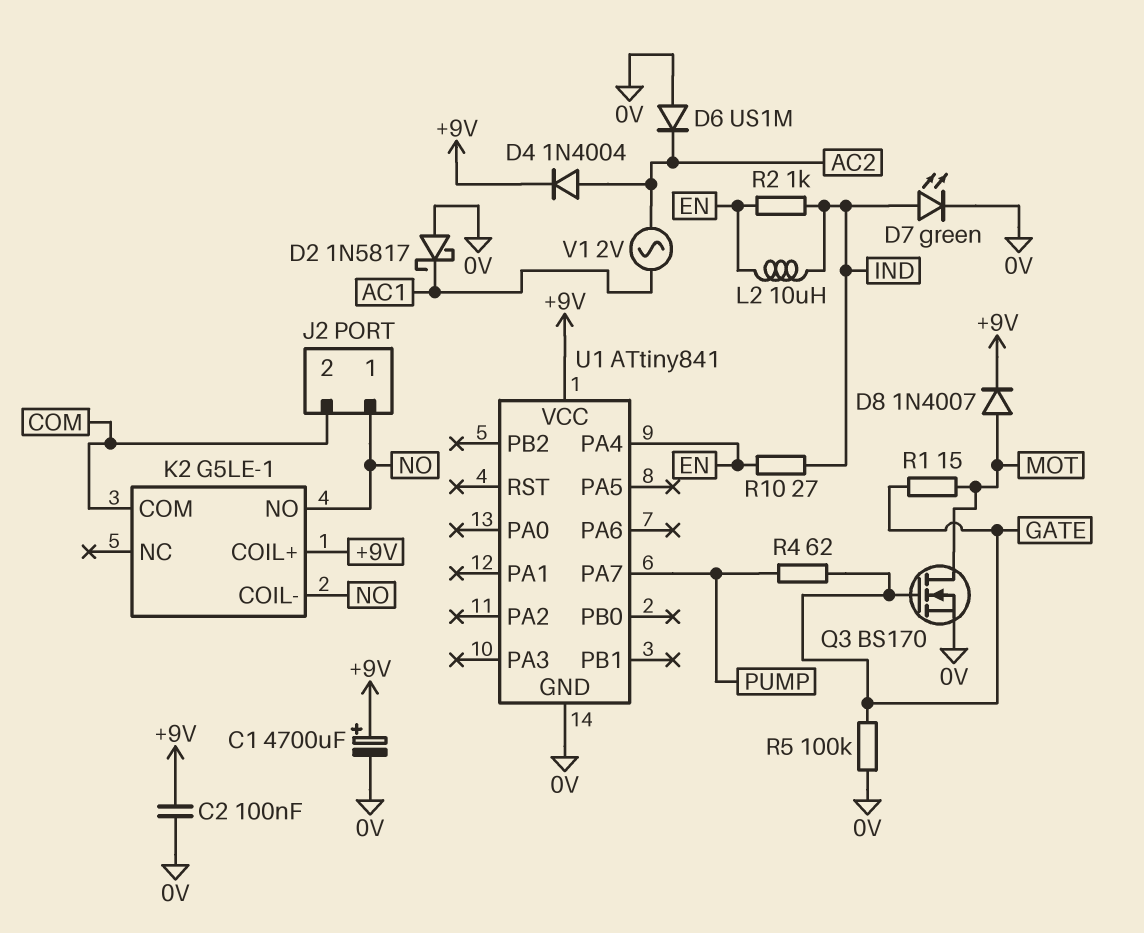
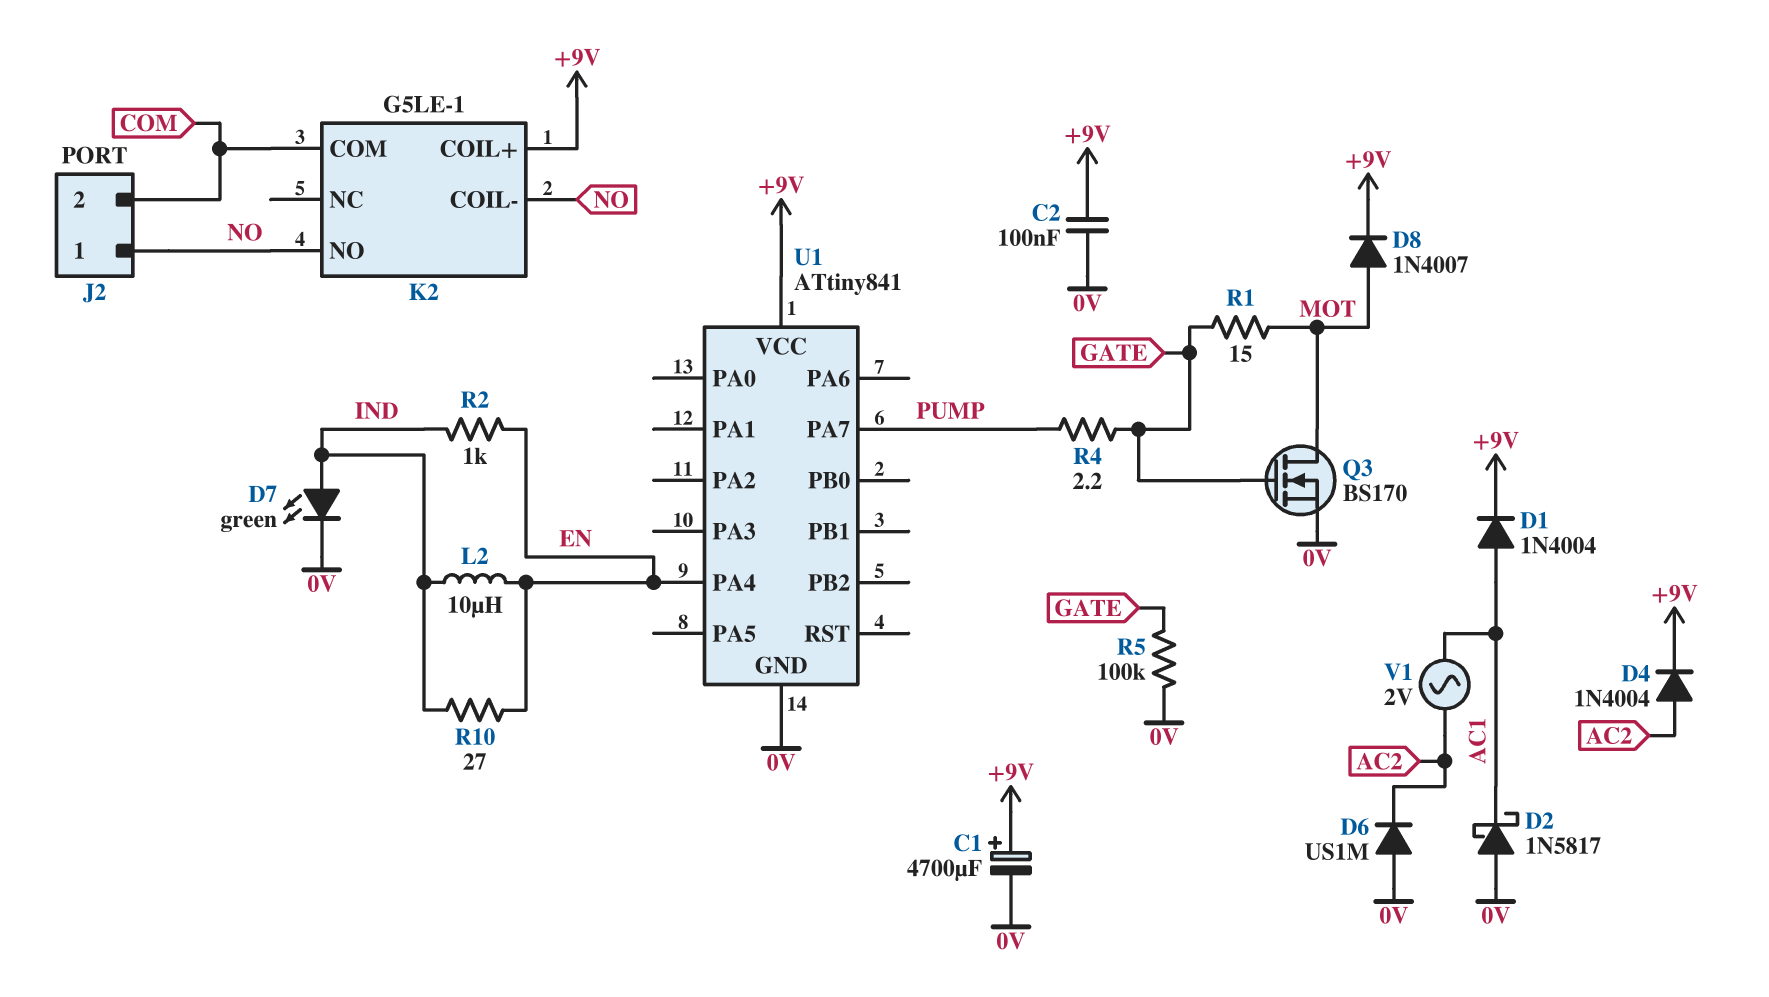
D1: none -> diode 1N4004 (A AC1, K +9V)
R4: 62 (GATE, PUMP) -> 2.2 (GATE, PUMP)

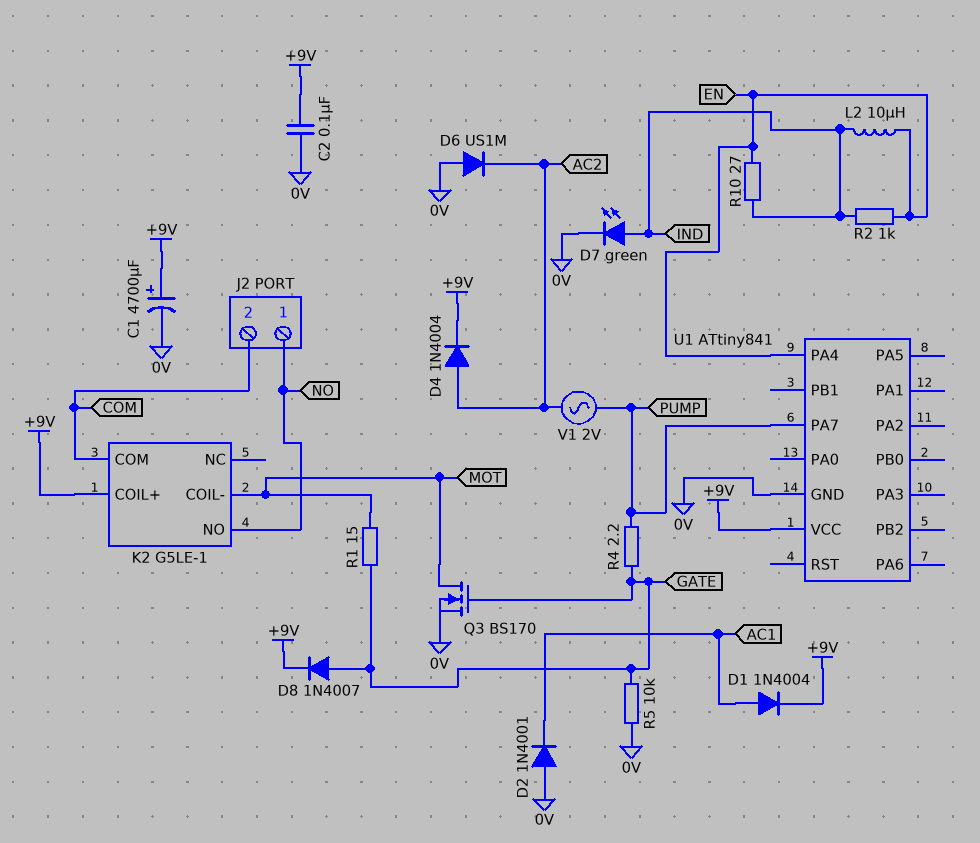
D2: schottky 1N5817 (A 0V, K AC1) -> diode 1N4001 (A 0V, K AC1)
D8: diode 1N4007 (A MOT, K +9V) -> diode 1N4007 (A GATE, K +9V)
K2 pin COIL-: NO -> MOT
R5: 100k (0V, GATE) -> 10k (0V, GATE)
V1: AC 2V (AC1, AC2) -> AC 2V (AC2, PUMP)

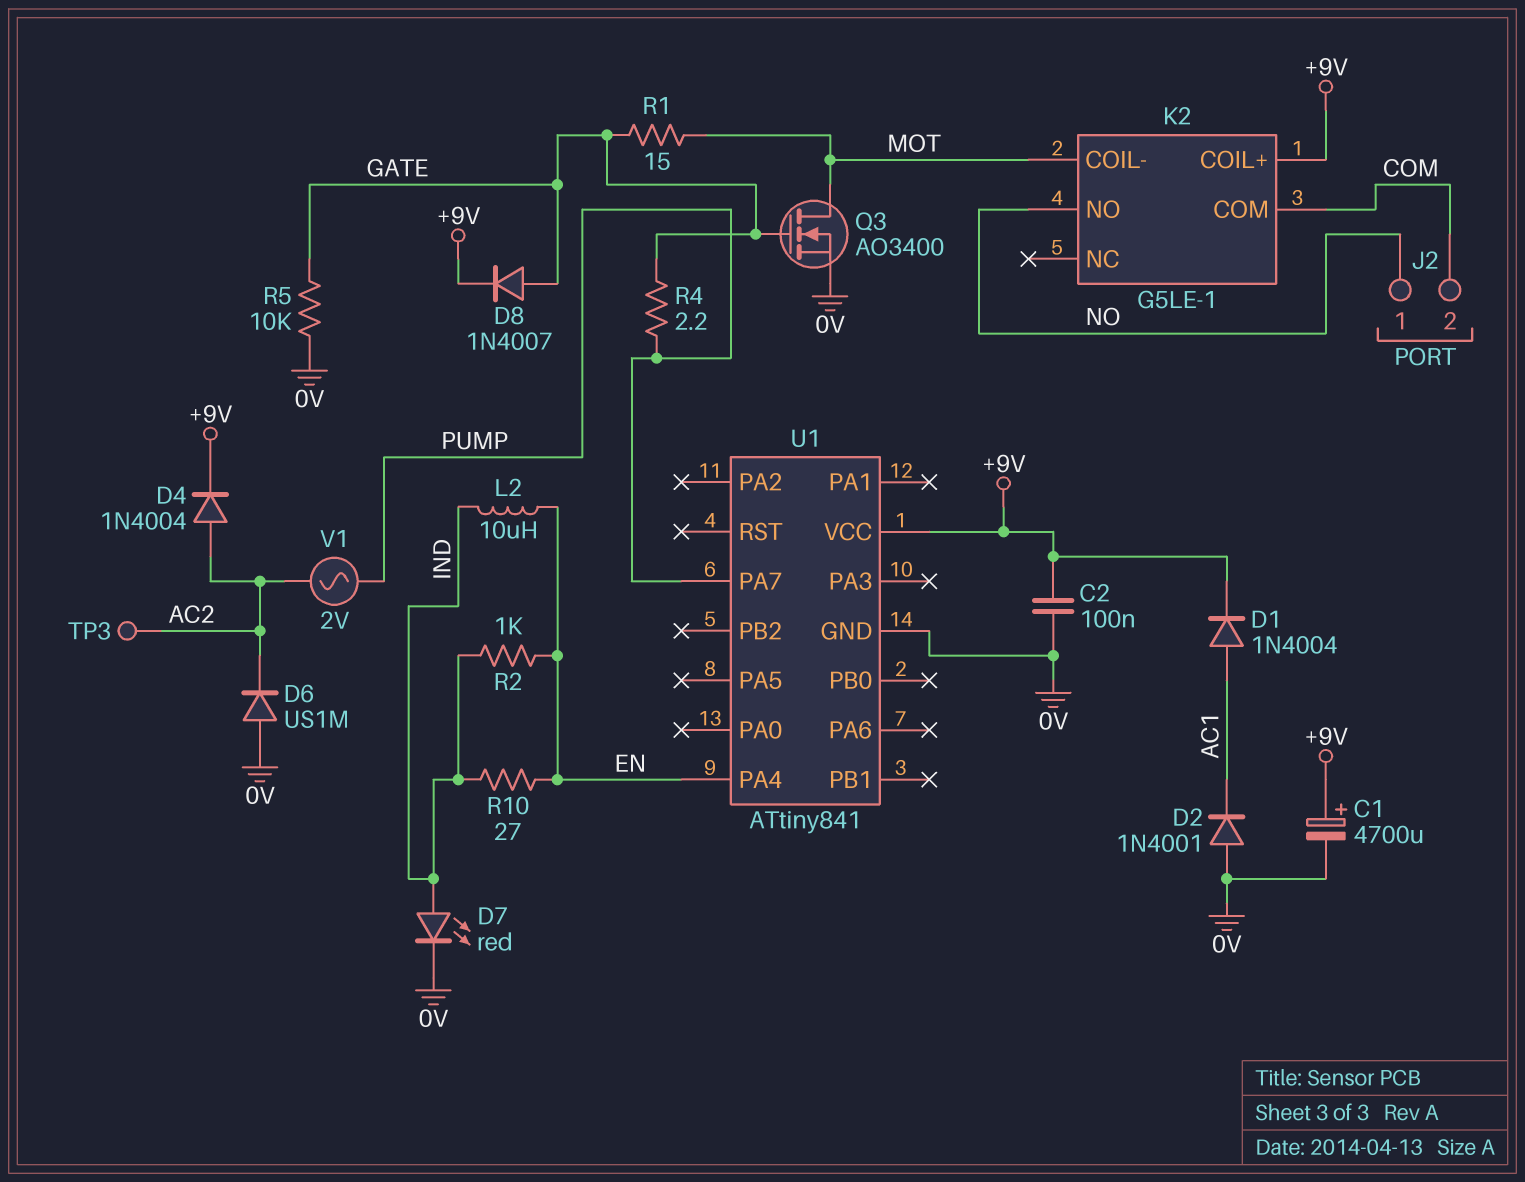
D7: LED green (A IND, K 0V) -> LED red (A IND, K 0V)
Q3: NMOS BS170 (G GATE, D MOT, S 0V) -> NMOS AO3400 (G GATE, D MOT, S 0V)
TP3: none -> test point (AC2)

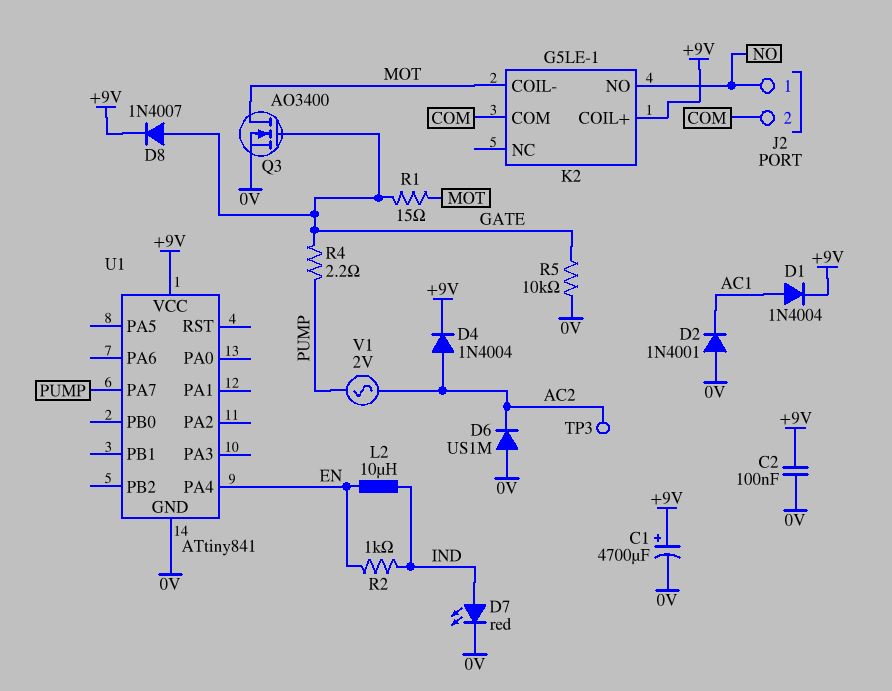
R10: 27 (EN, IND) -> none

